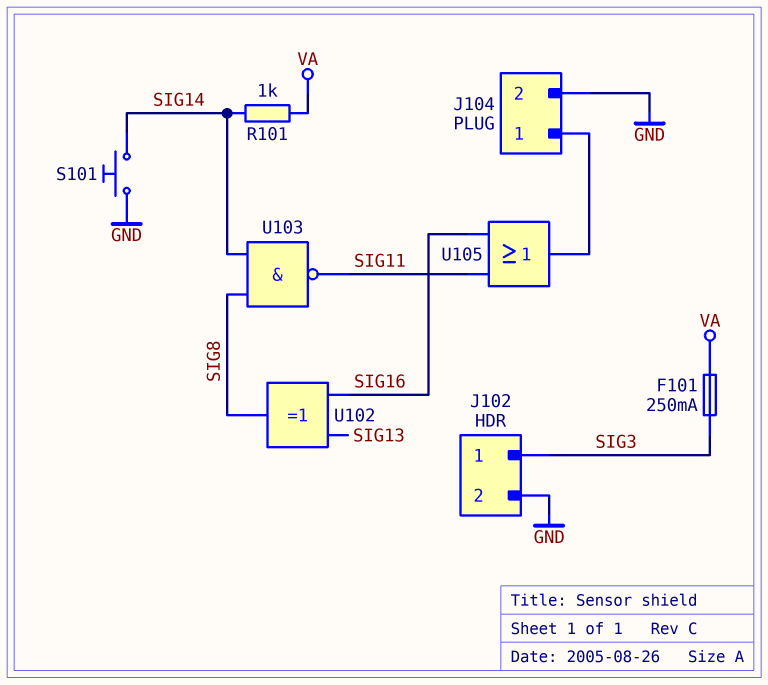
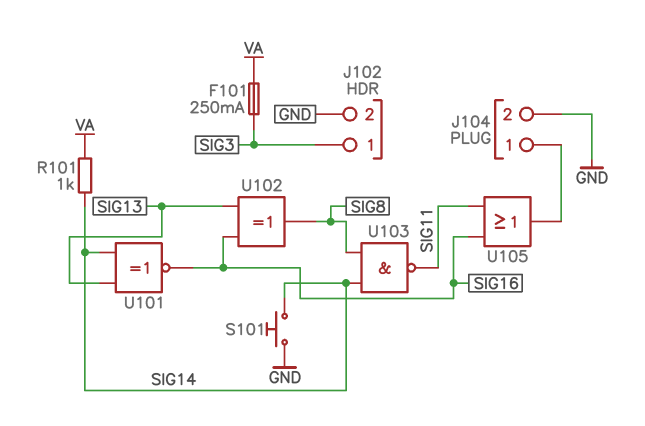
U101: none -> XNOR (in SIG13, in SIG14, out SIG16)

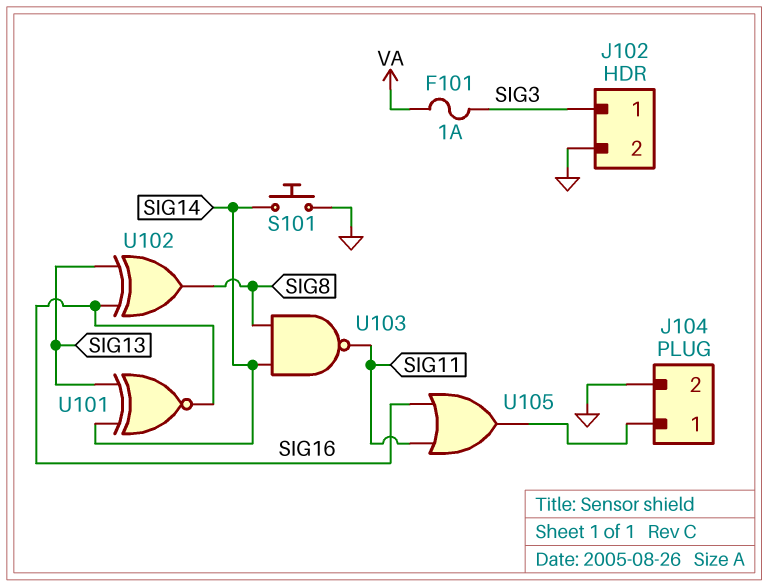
F101: 250mA (SIG3, VA) -> 1A (SIG3, VA)
R101: 1k (SIG14, VA) -> none

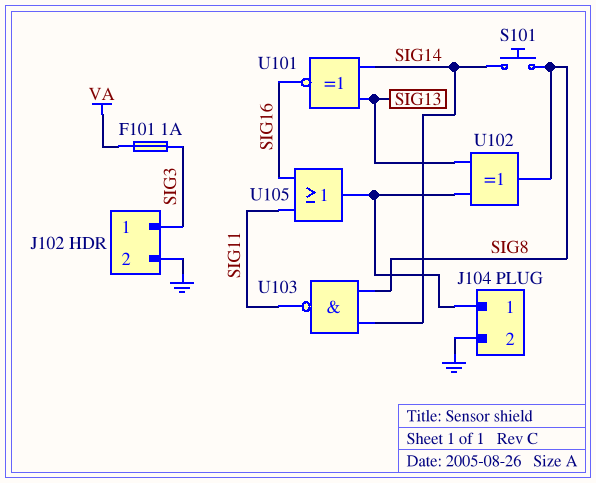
S101: button (GND, SIG14) -> button (SIG8, SIG14)
U102: XOR (in SIG13, in SIG16, out SIG8) -> XOR (in J104/1, in SIG13, out SIG8)

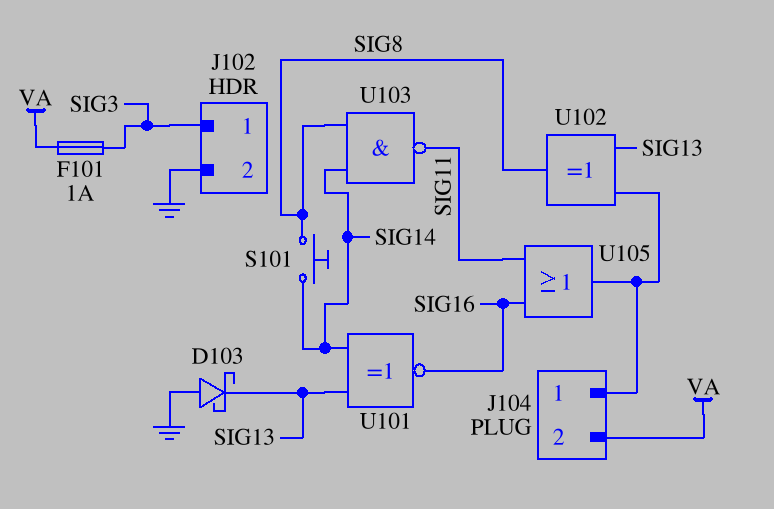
D103: none -> schottky (A GND, K SIG13)
J104 pin 2: GND -> VA

